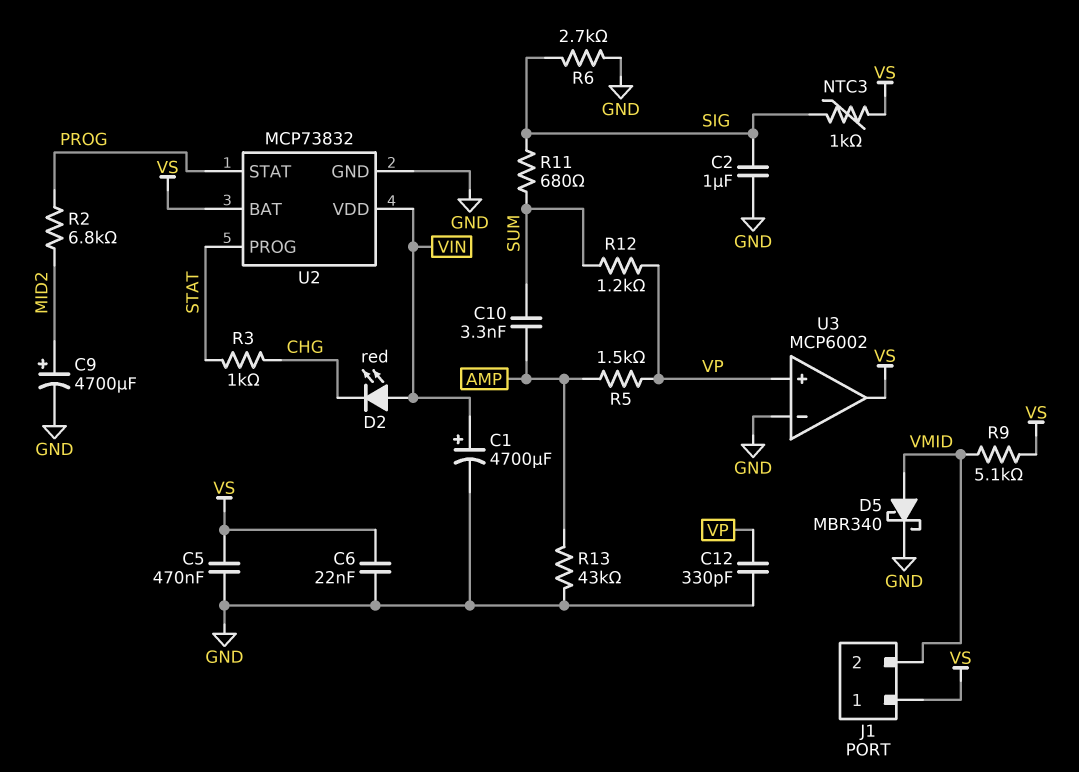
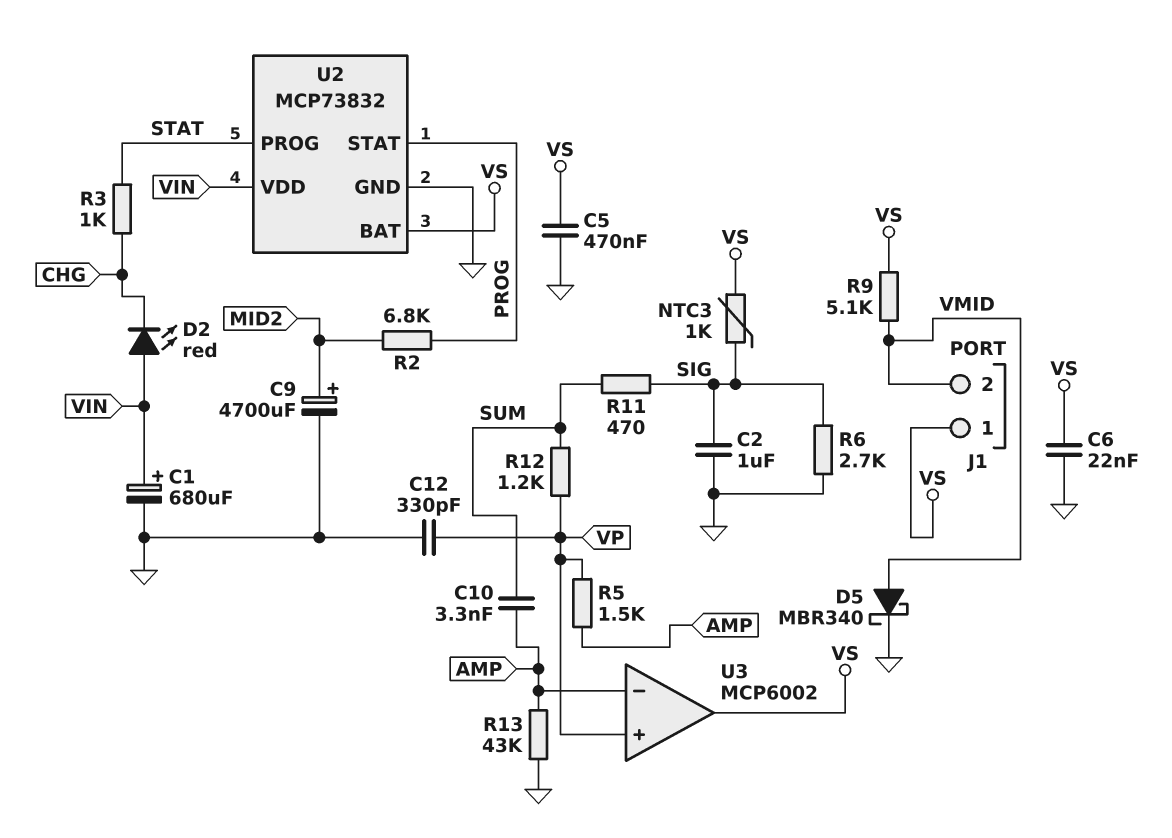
C1: 4700uF (plus VIN, minus GND) -> 680uF (plus VIN, minus GND)
R11: 680 (SIG, SUM) -> 470 (SIG, SUM)
U3 pin in-: GND -> AMP

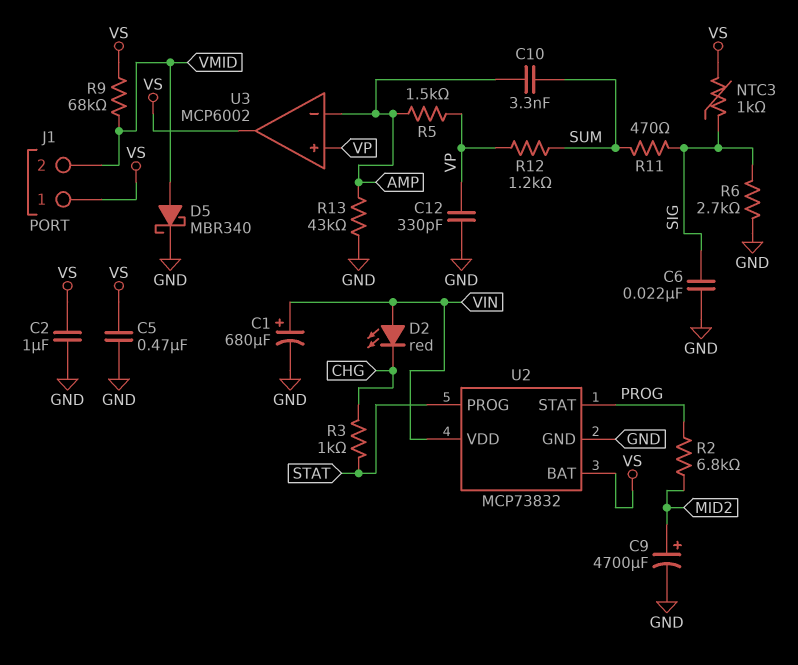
C2: 1uF (GND, SIG) -> 1uF (GND, VS)
C6: 22nF (GND, VS) -> 22nF (GND, SIG)
R9: 5.1k (VMID, VS) -> 68k (VMID, VS)

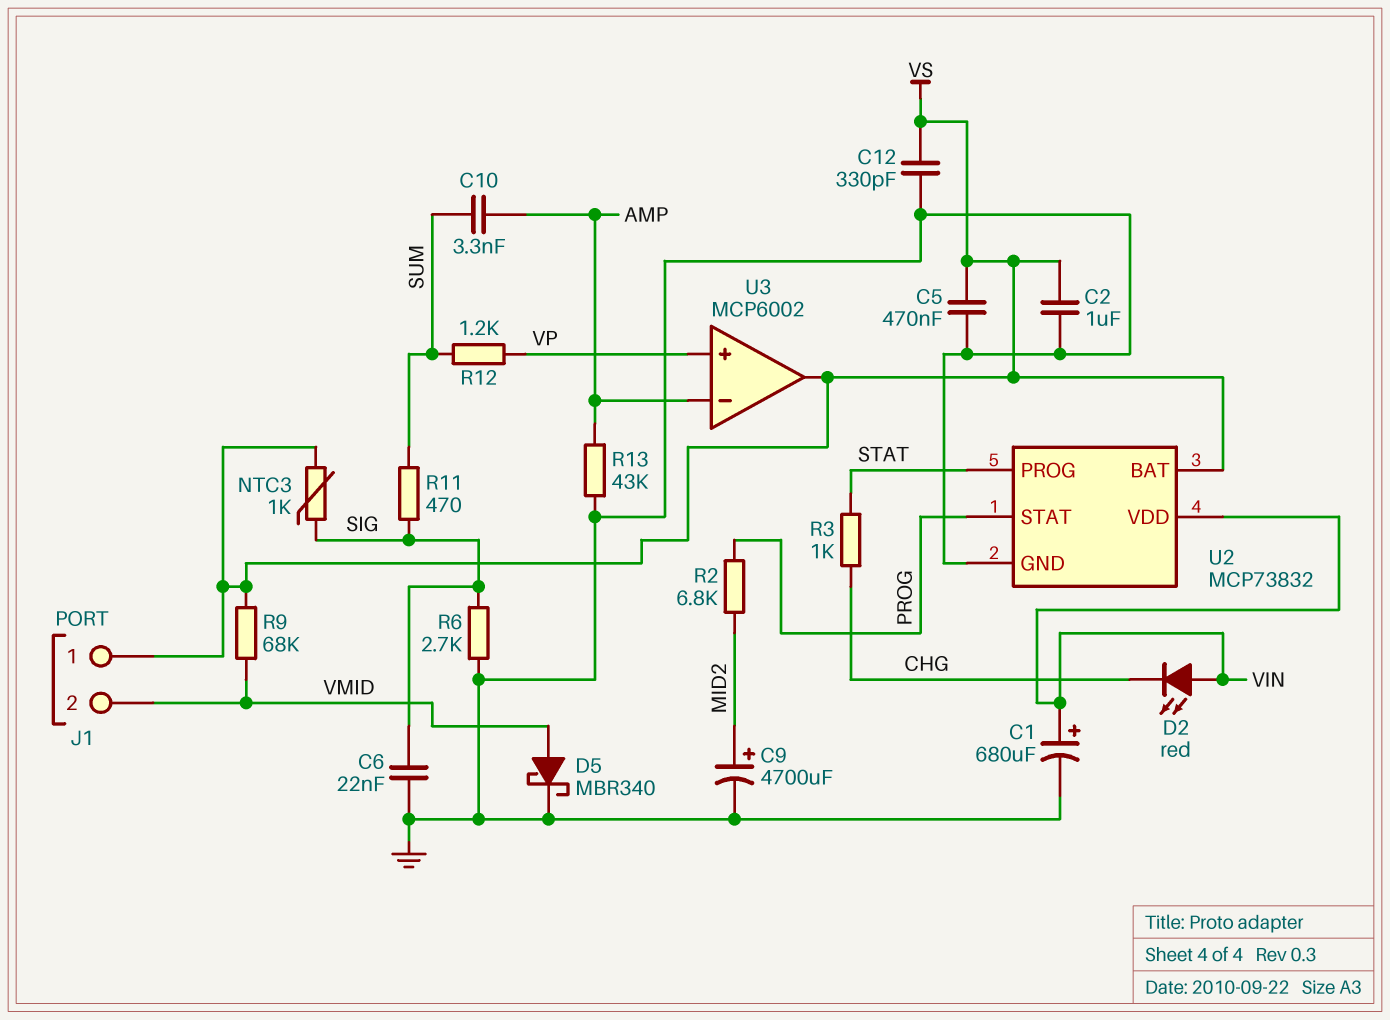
C12: 330pF (GND, VP) -> 330pF (GND, VS)
R5: 1.5k (AMP, VP) -> none

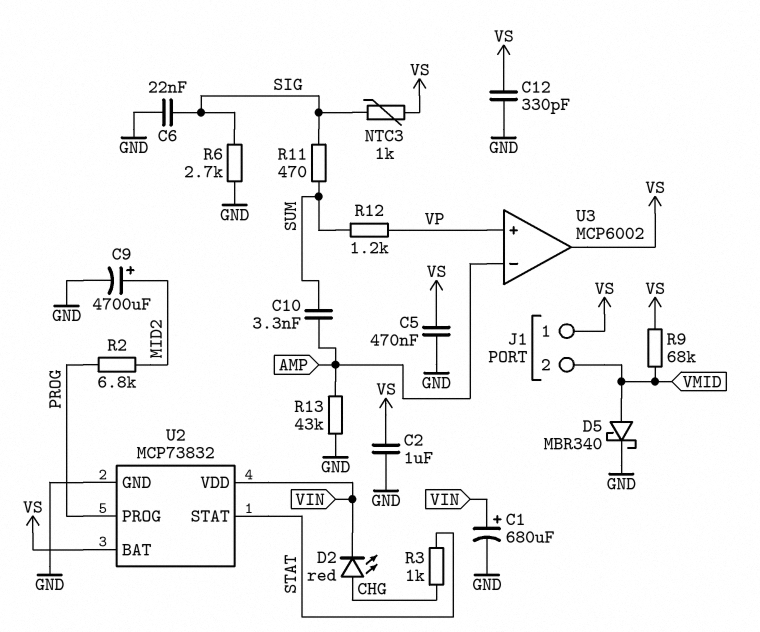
D2: LED red (A VIN, K CHG) -> LED red (A CHG, K VIN)
U2 pin PROG: STAT -> PROG
U2 pin STAT: PROG -> STAT

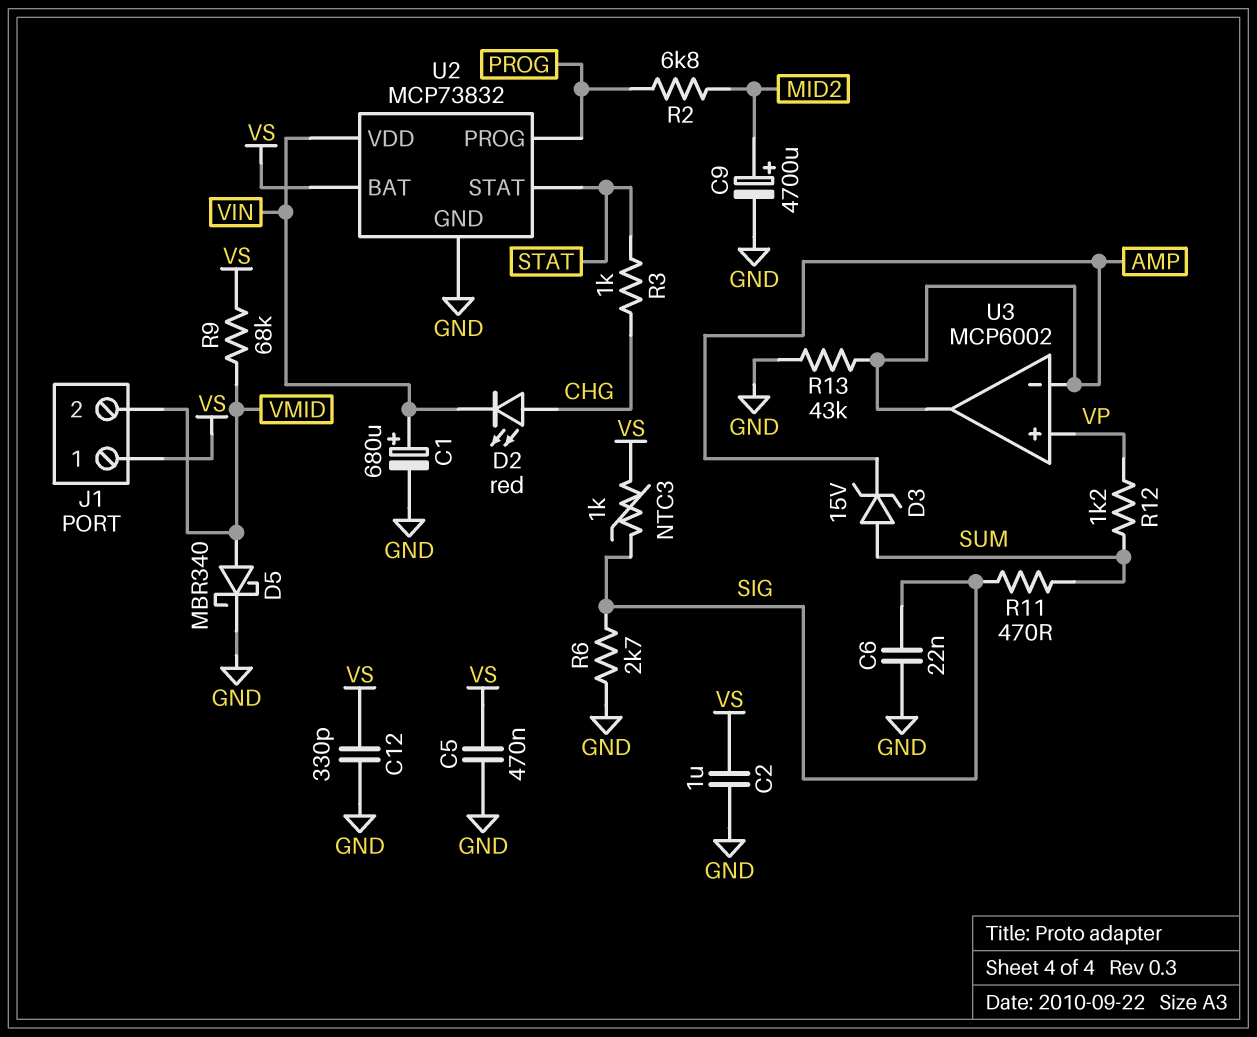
C10: 3.3nF (AMP, SUM) -> none
D3: none -> zener 15V (A SUM, K AMP)
U3 pin out: VS -> AMP

